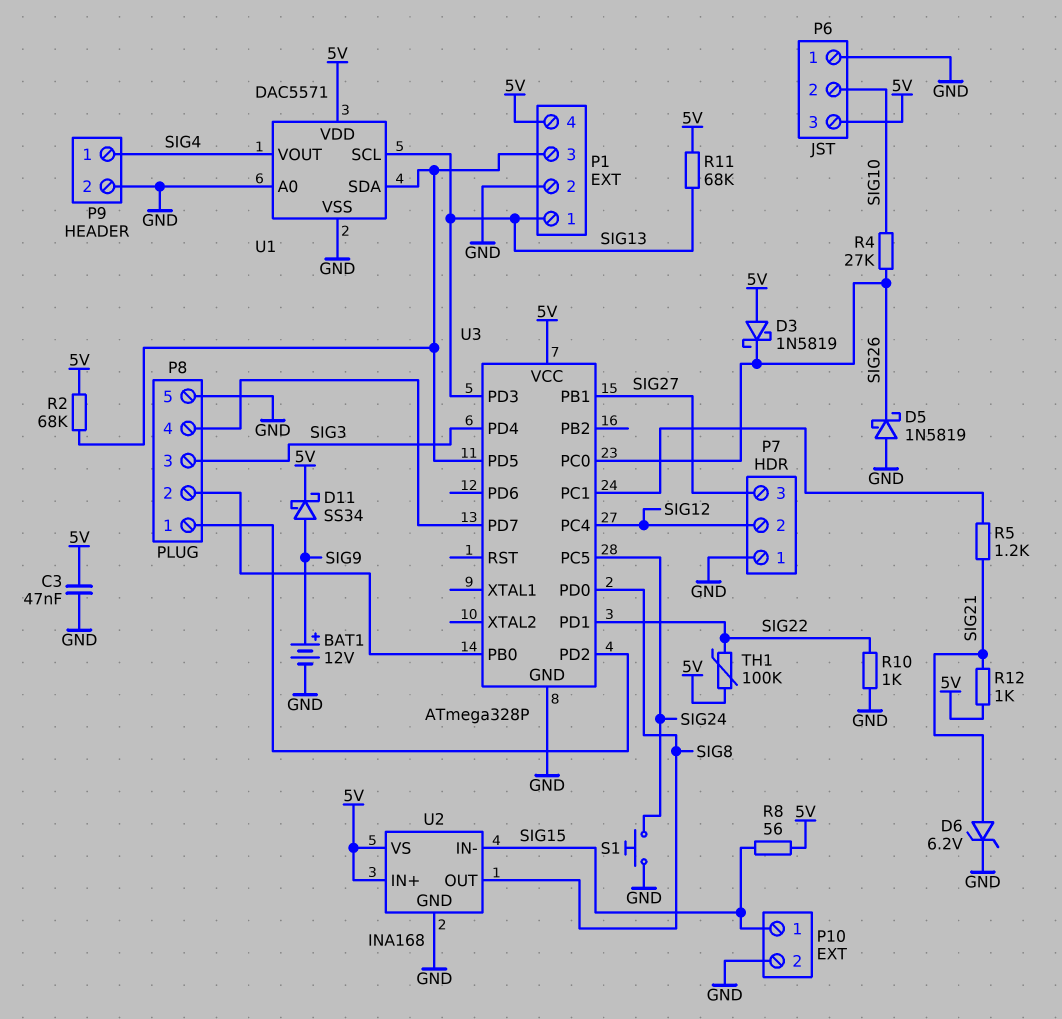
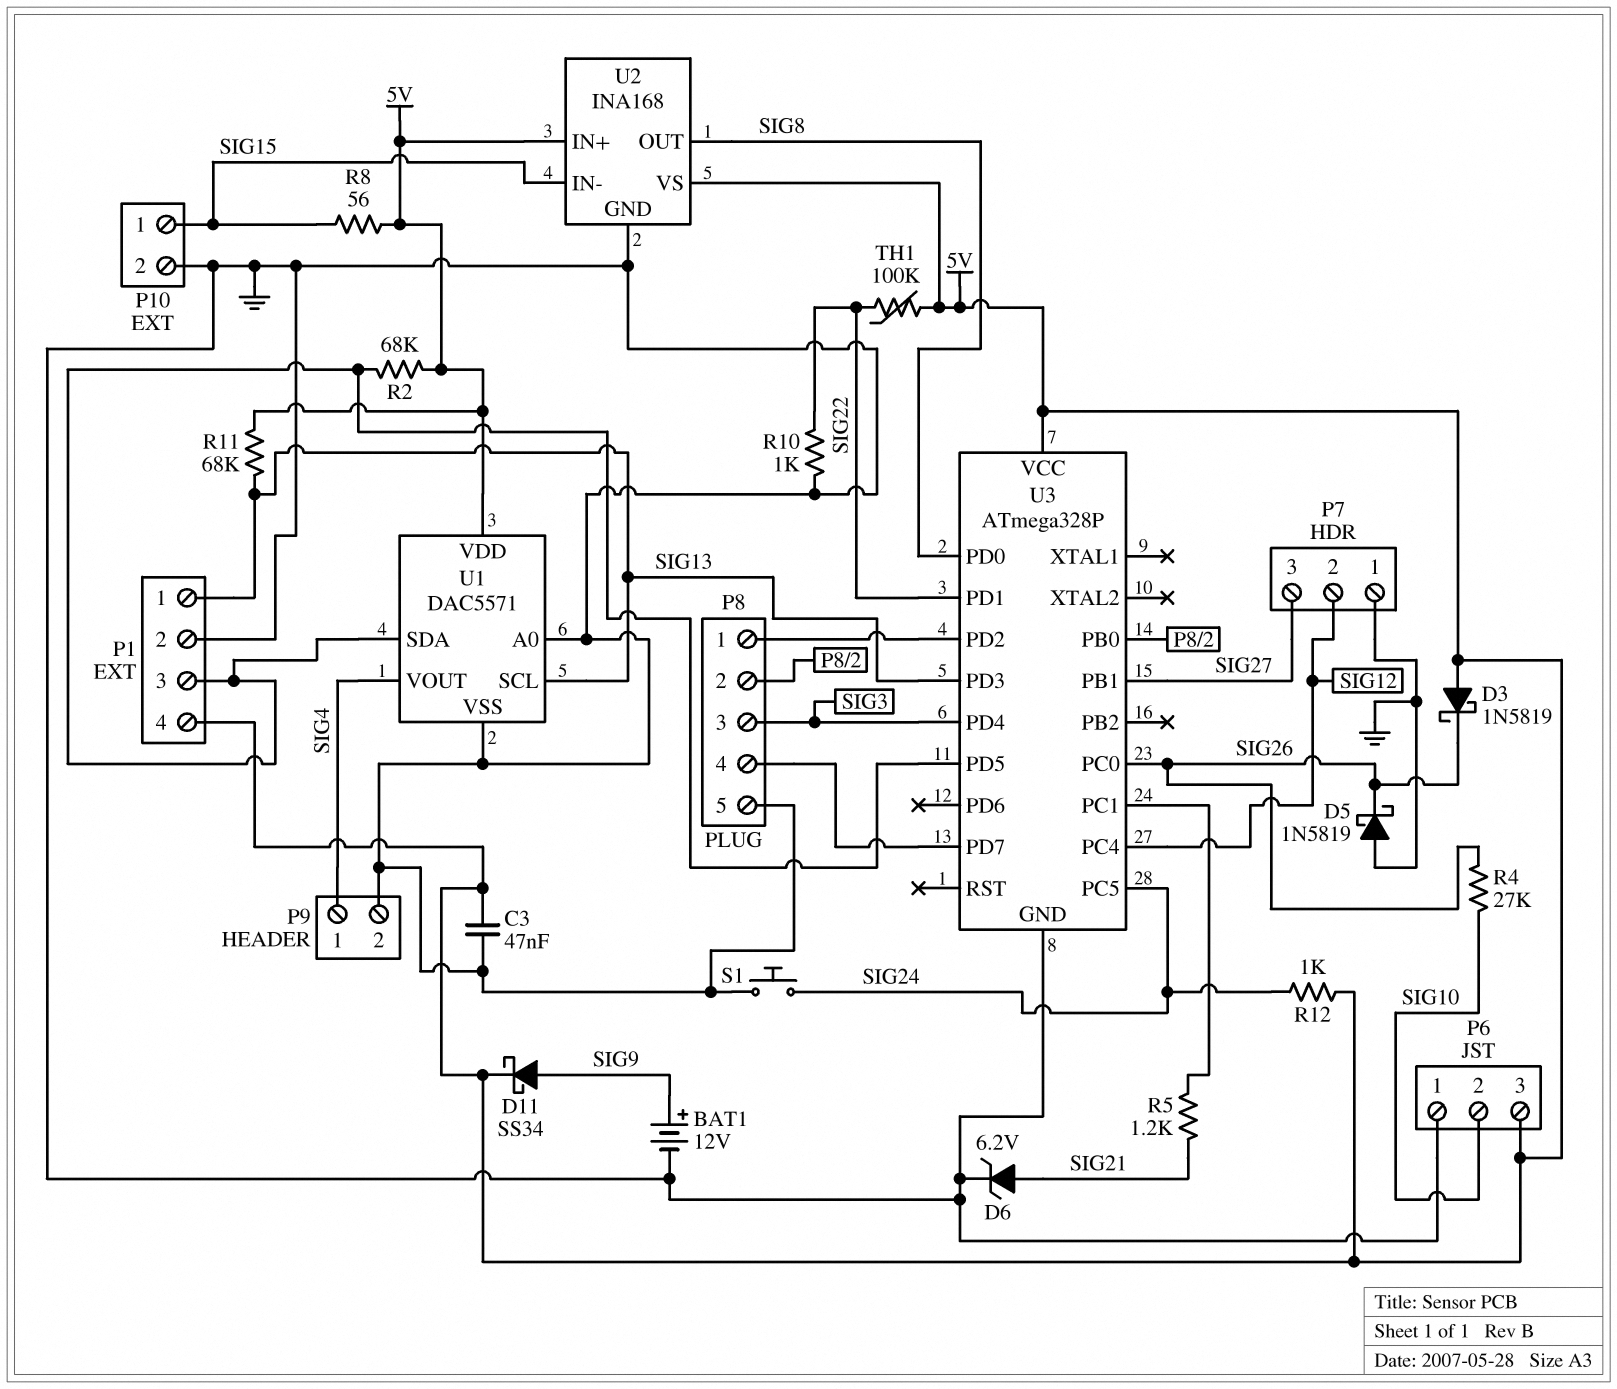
R12: 1k (5V, SIG21) -> 1k (5V, SIG24)

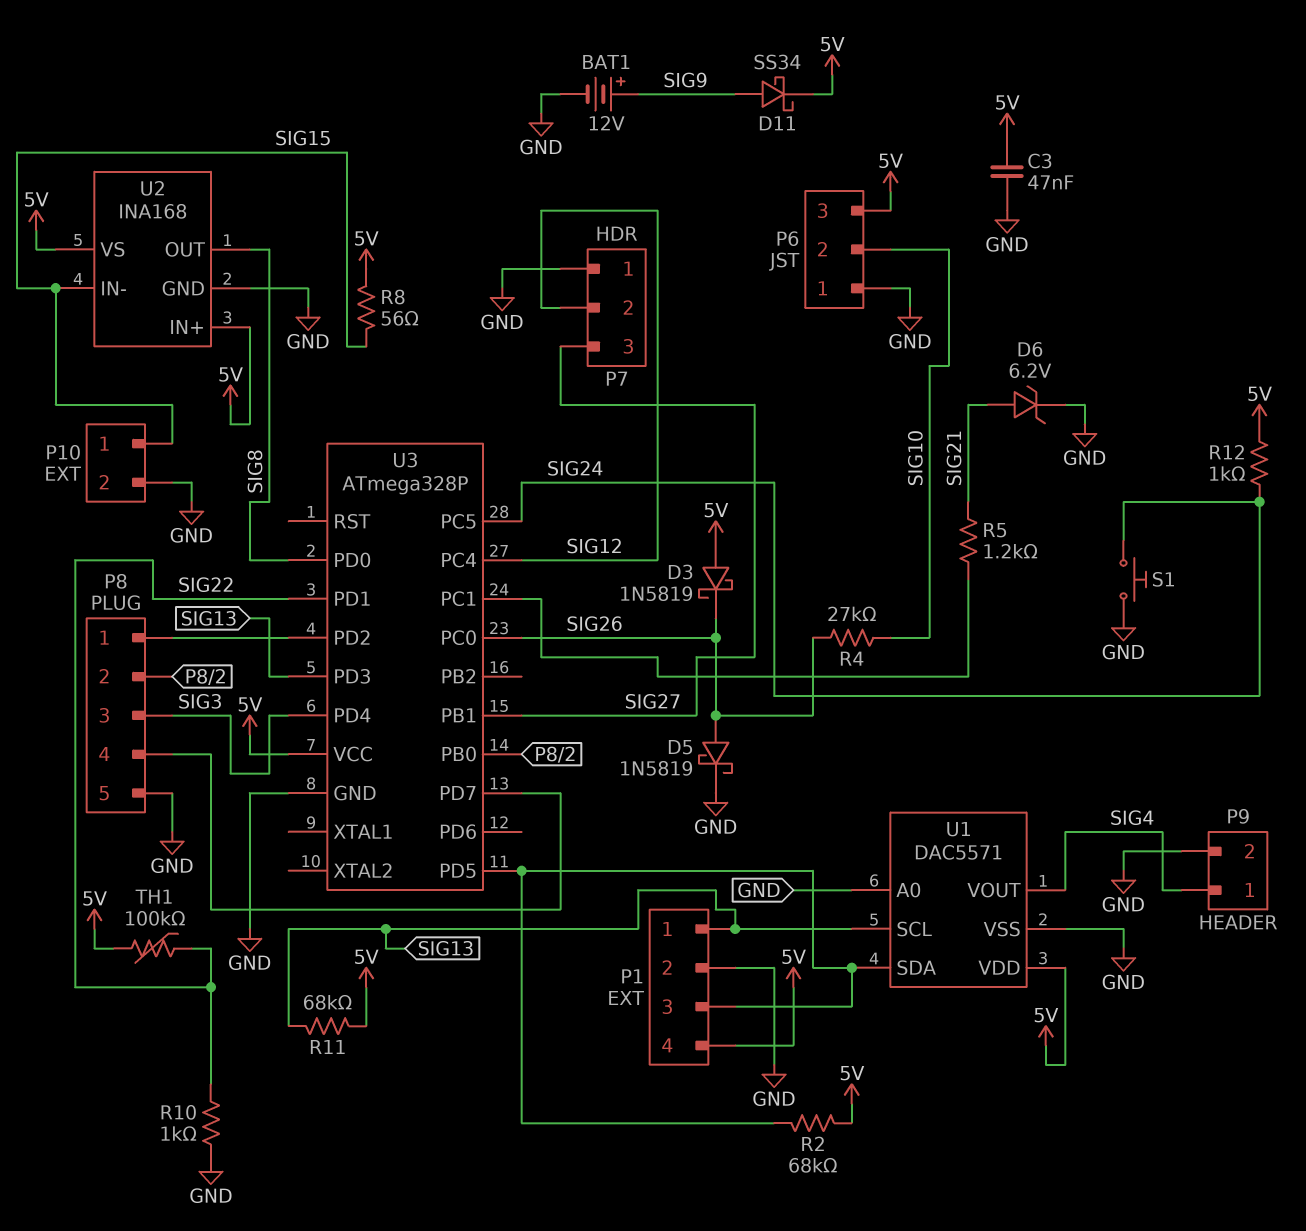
D5: schottky 1N5819 (A GND, K SIG26) -> schottky 1N5819 (A SIG26, K GND)

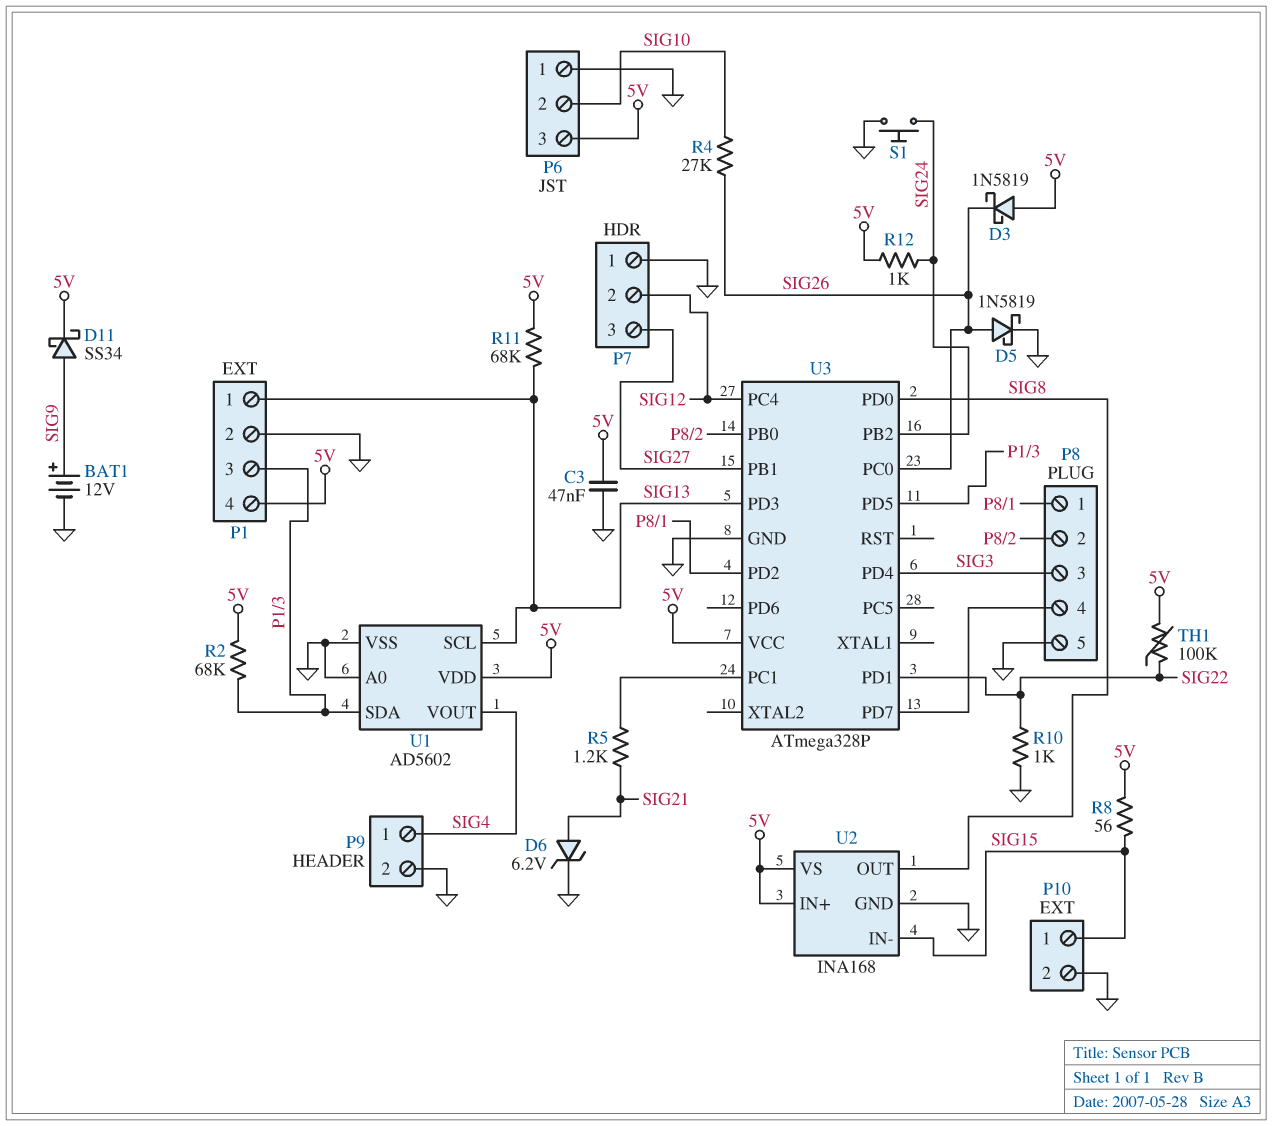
U1: DAC5571 -> AD5602
U3 pin PB2: none -> SIG24
U3 pin PC5: SIG24 -> none

